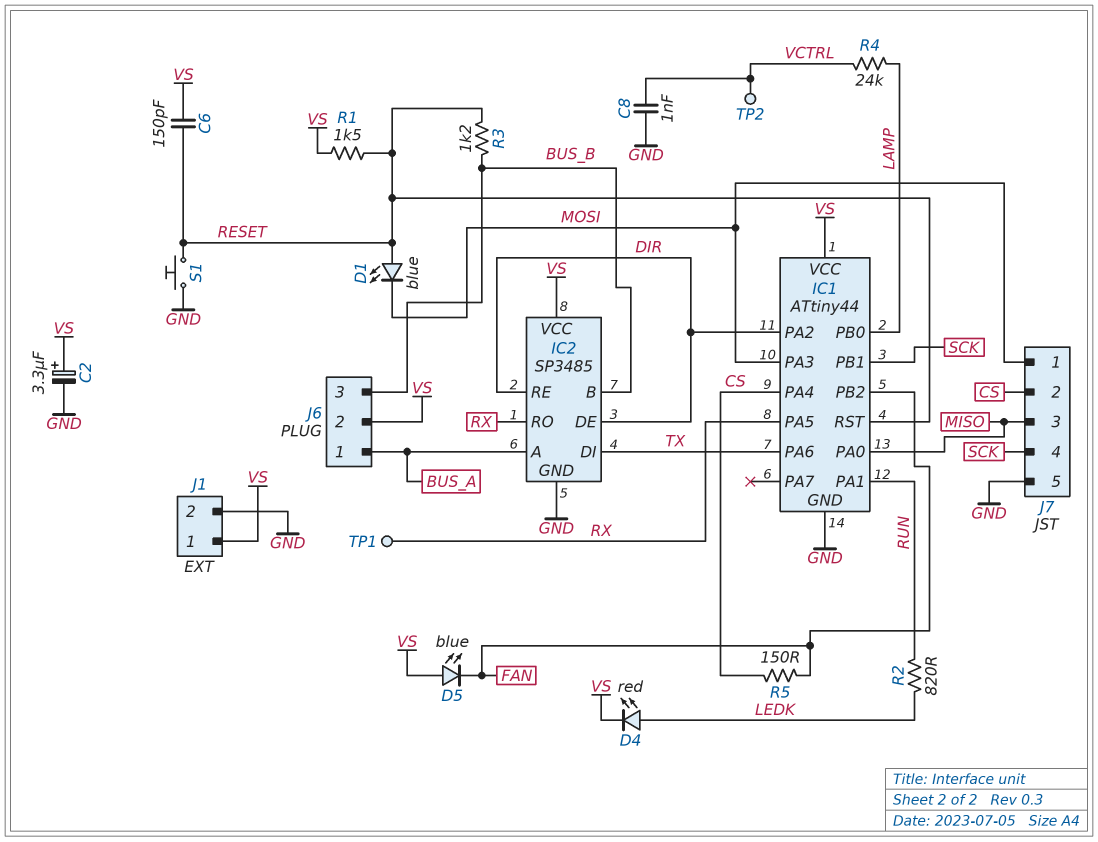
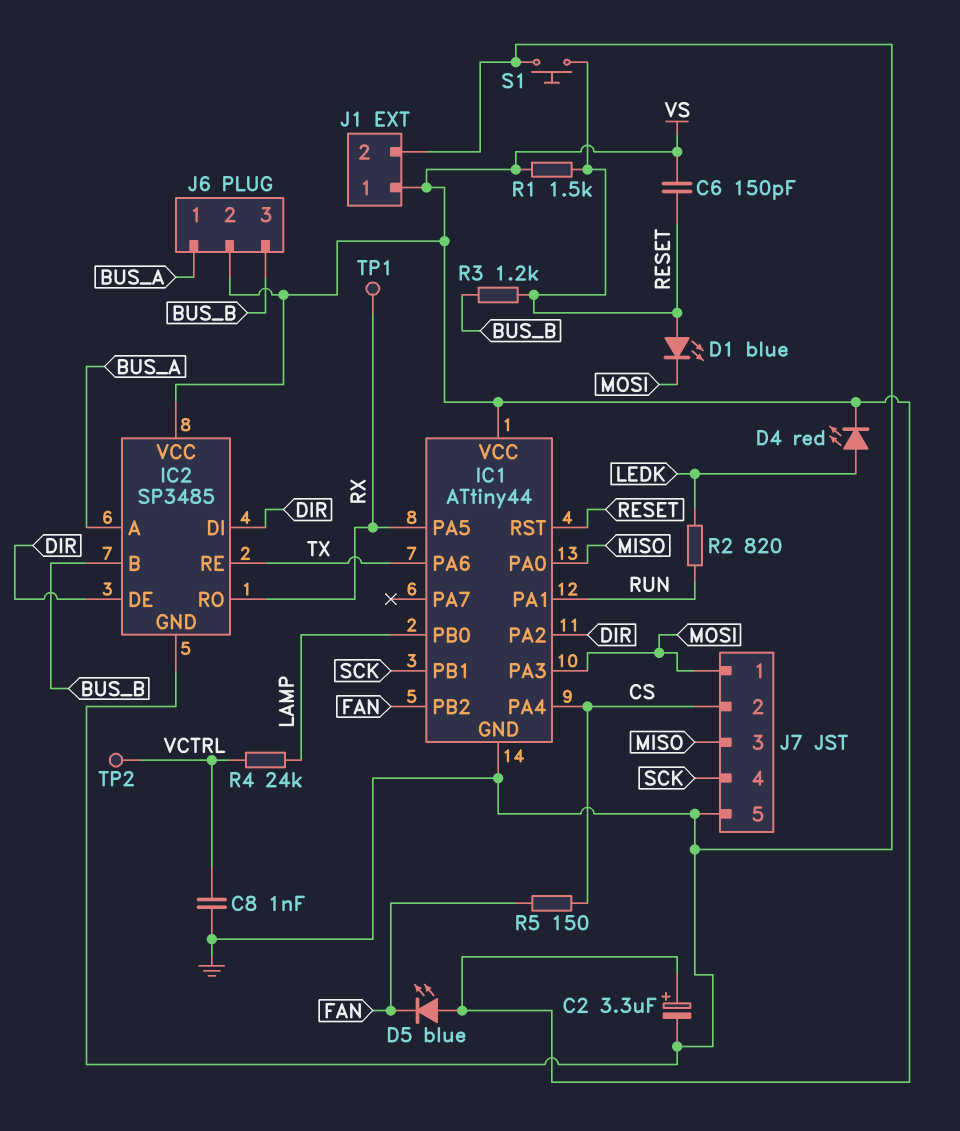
IC2 pin DI: TX -> DIR
IC2 pin RE: DIR -> TX

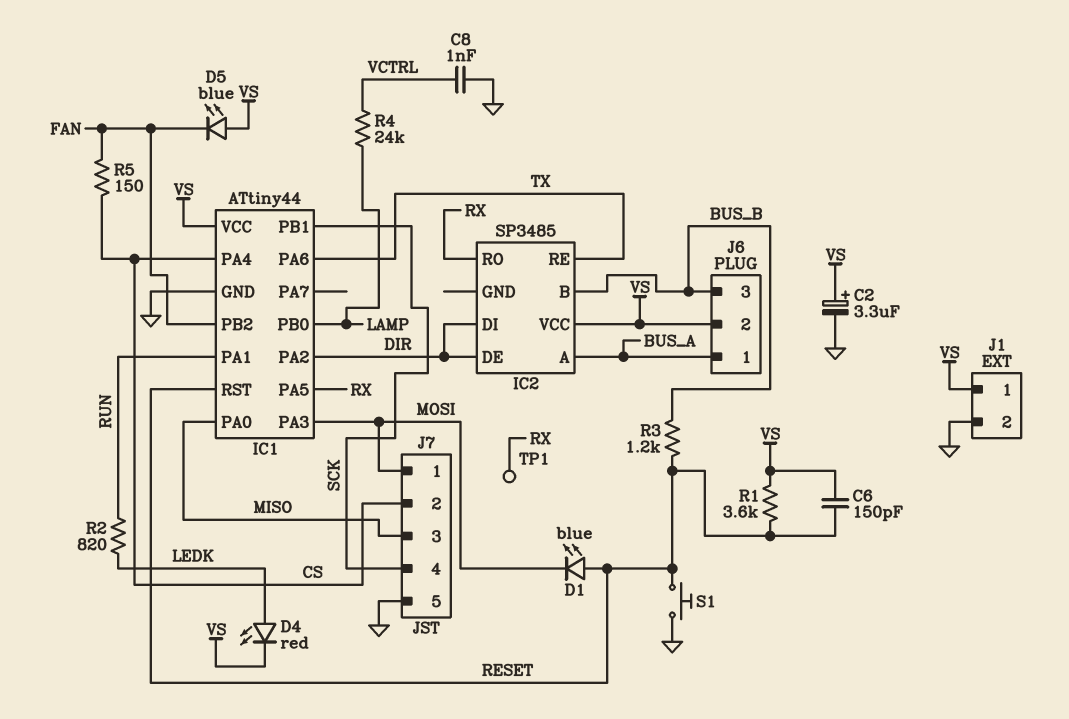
IC2 pin GND: GND -> none
R1: 1.5k (RESET, VS) -> 3.6k (RESET, VS)
TP2: test point (VCTRL) -> none

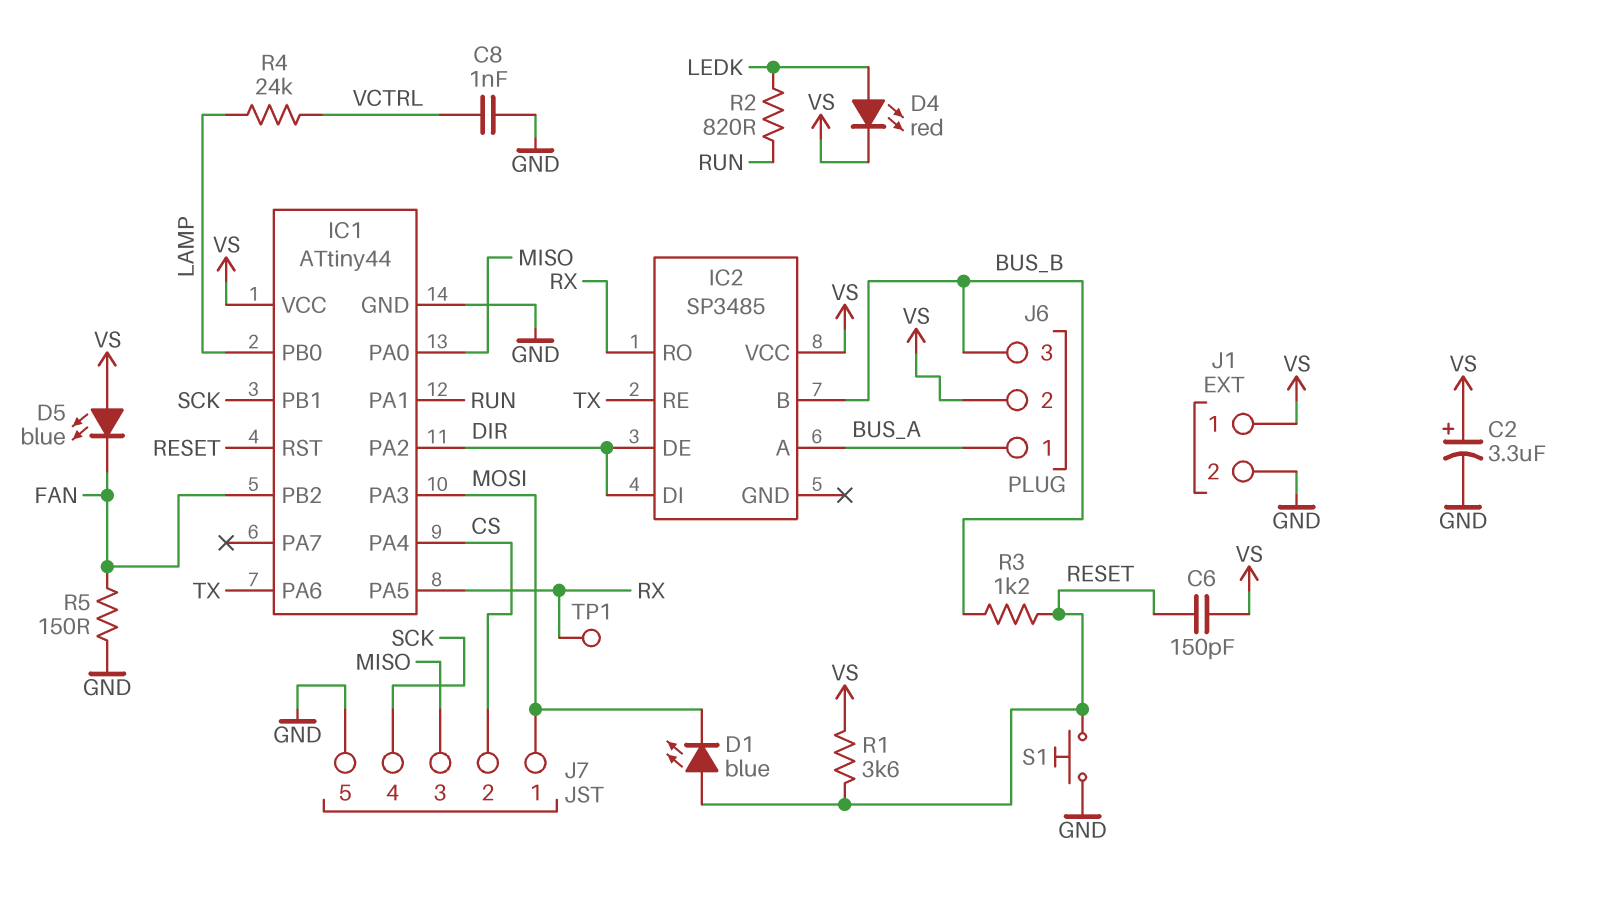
R5: 150 (CS, FAN) -> 150 (FAN, GND)

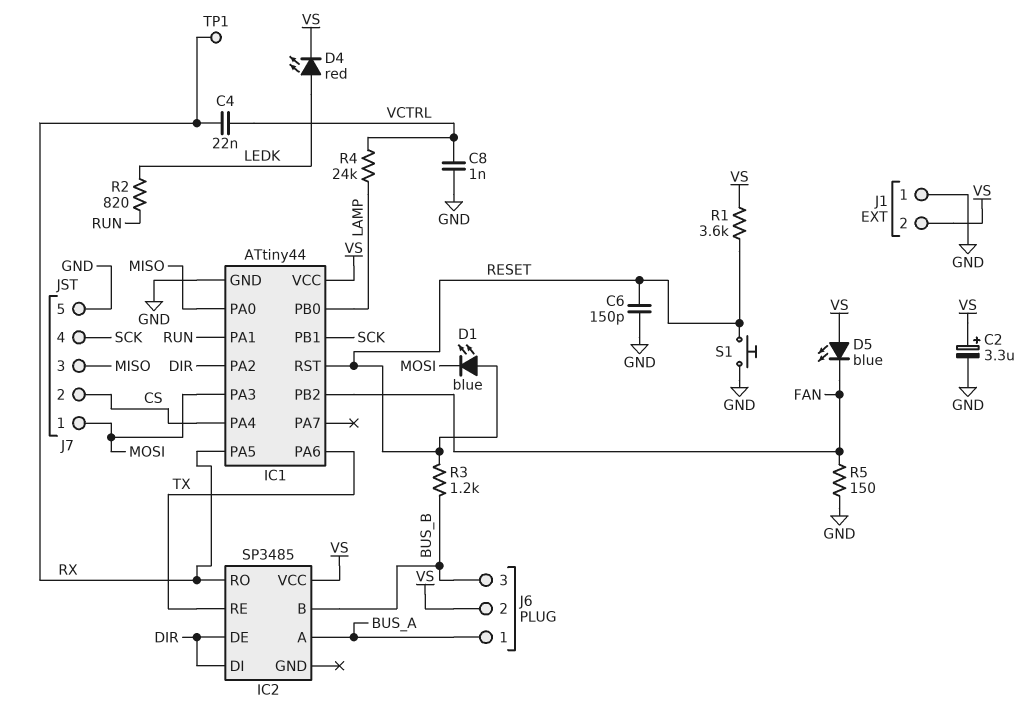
C4: none -> 22nF (RX, VCTRL)
C6: 150pF (RESET, VS) -> 150pF (GND, RESET)
J1 pin 1: VS -> GND
J1 pin 2: GND -> VS

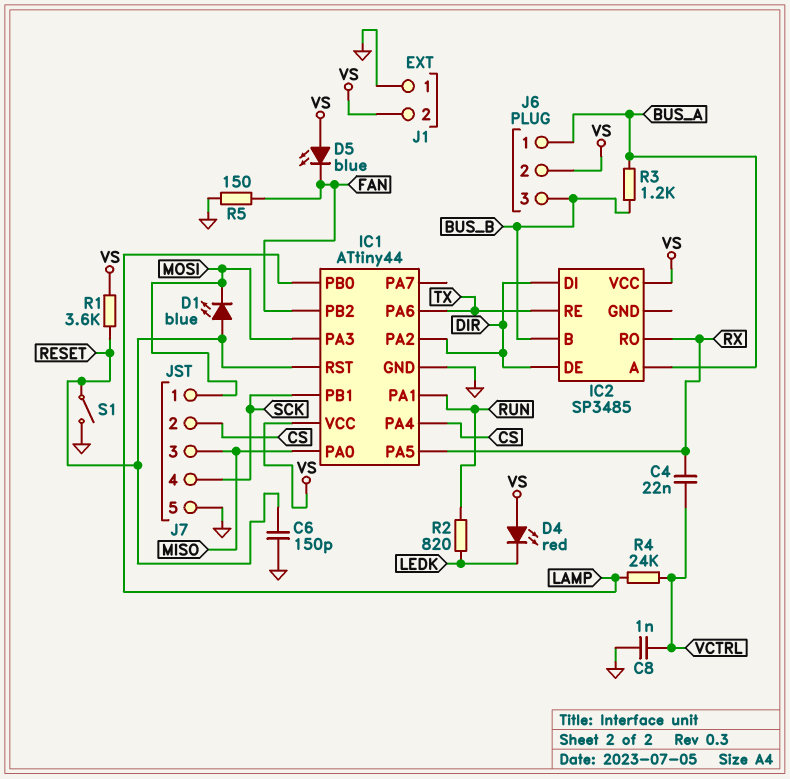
C2: 3.3uF (plus VS, minus GND) -> none
D4: LED red (A LEDK, K VS) -> LED red (A VS, K LEDK)
R3: 1.2k (BUS_B, RESET) -> 1.2k (BUS_A, BUS_B)
S1: button (GND, RESET) -> switch (GND, RESET)
TP1: test point (RX) -> none

